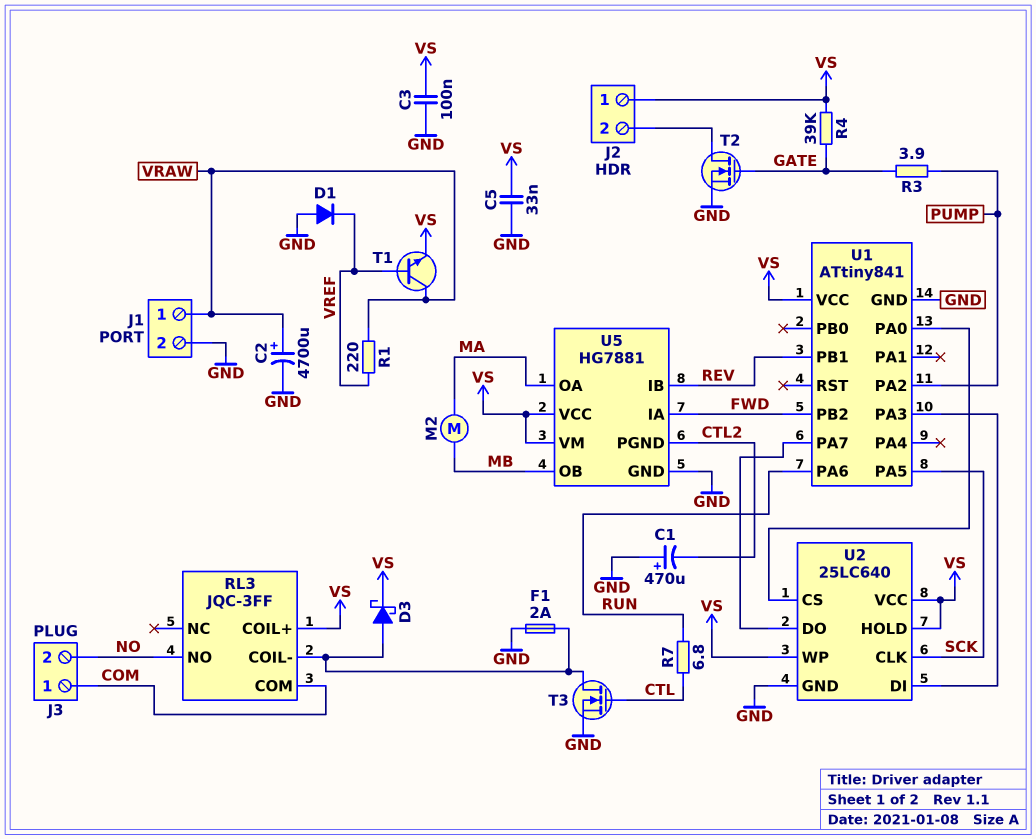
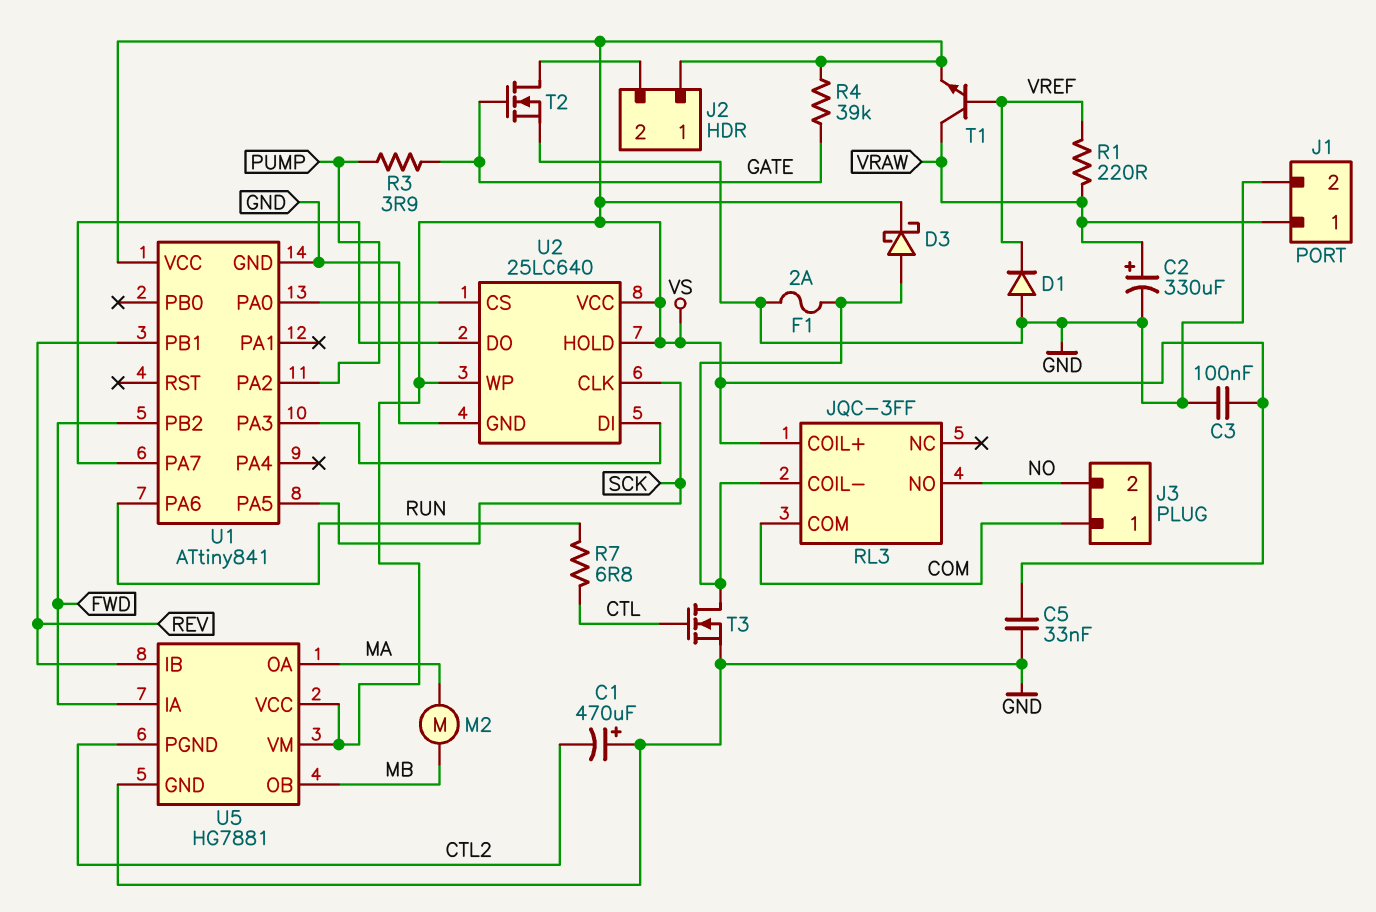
C2: 4700uF (plus VRAW, minus GND) -> 330uF (plus VRAW, minus GND)

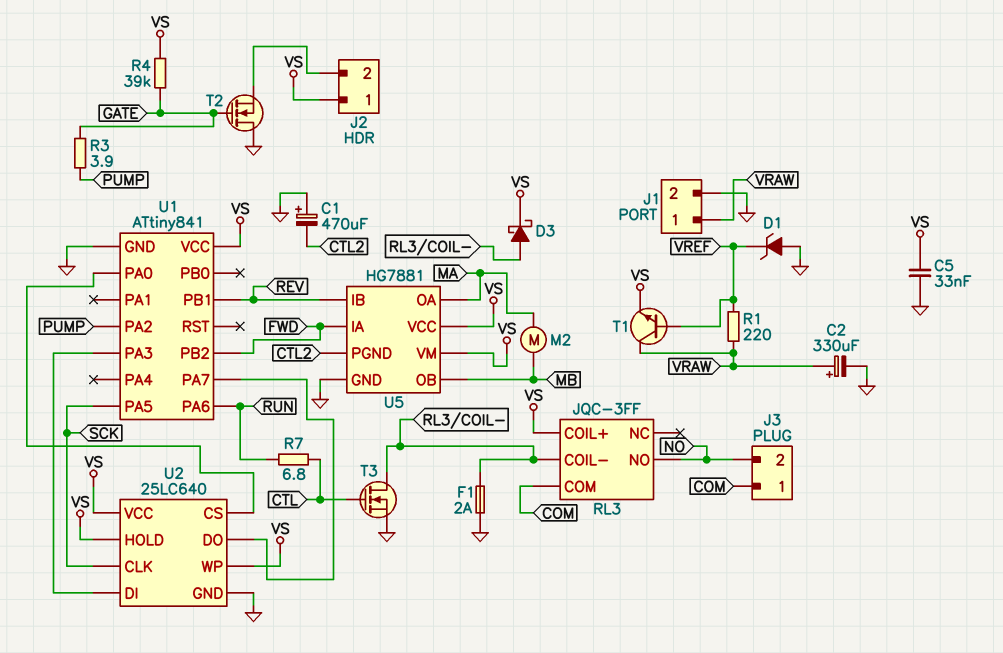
C3: 100nF (GND, VS) -> none
D1: diode (A GND, K VREF) -> zener (A GND, K VREF)
T2: NMOS (G GATE, D J2/2, S GND) -> NMOS (G GATE, D GND, S J2/2)

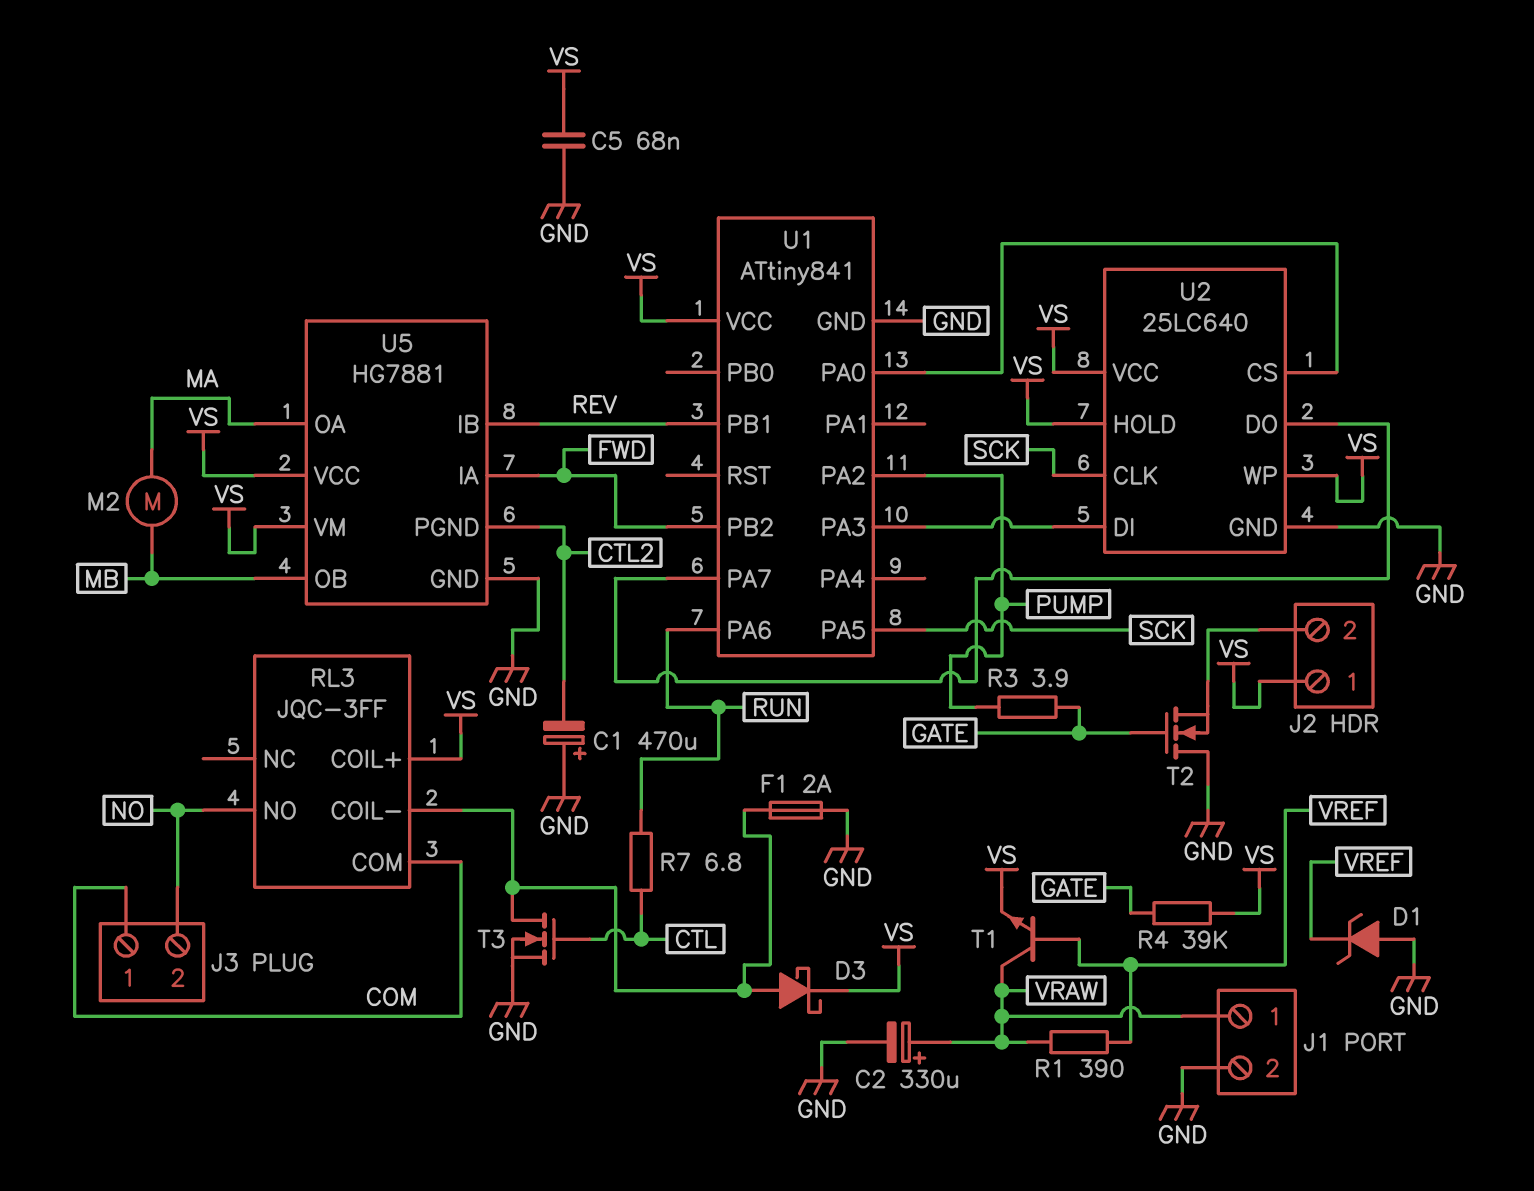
C5: 33nF (GND, VS) -> 68nF (GND, VS)
R1: 220 (VRAW, VREF) -> 390 (VRAW, VREF)

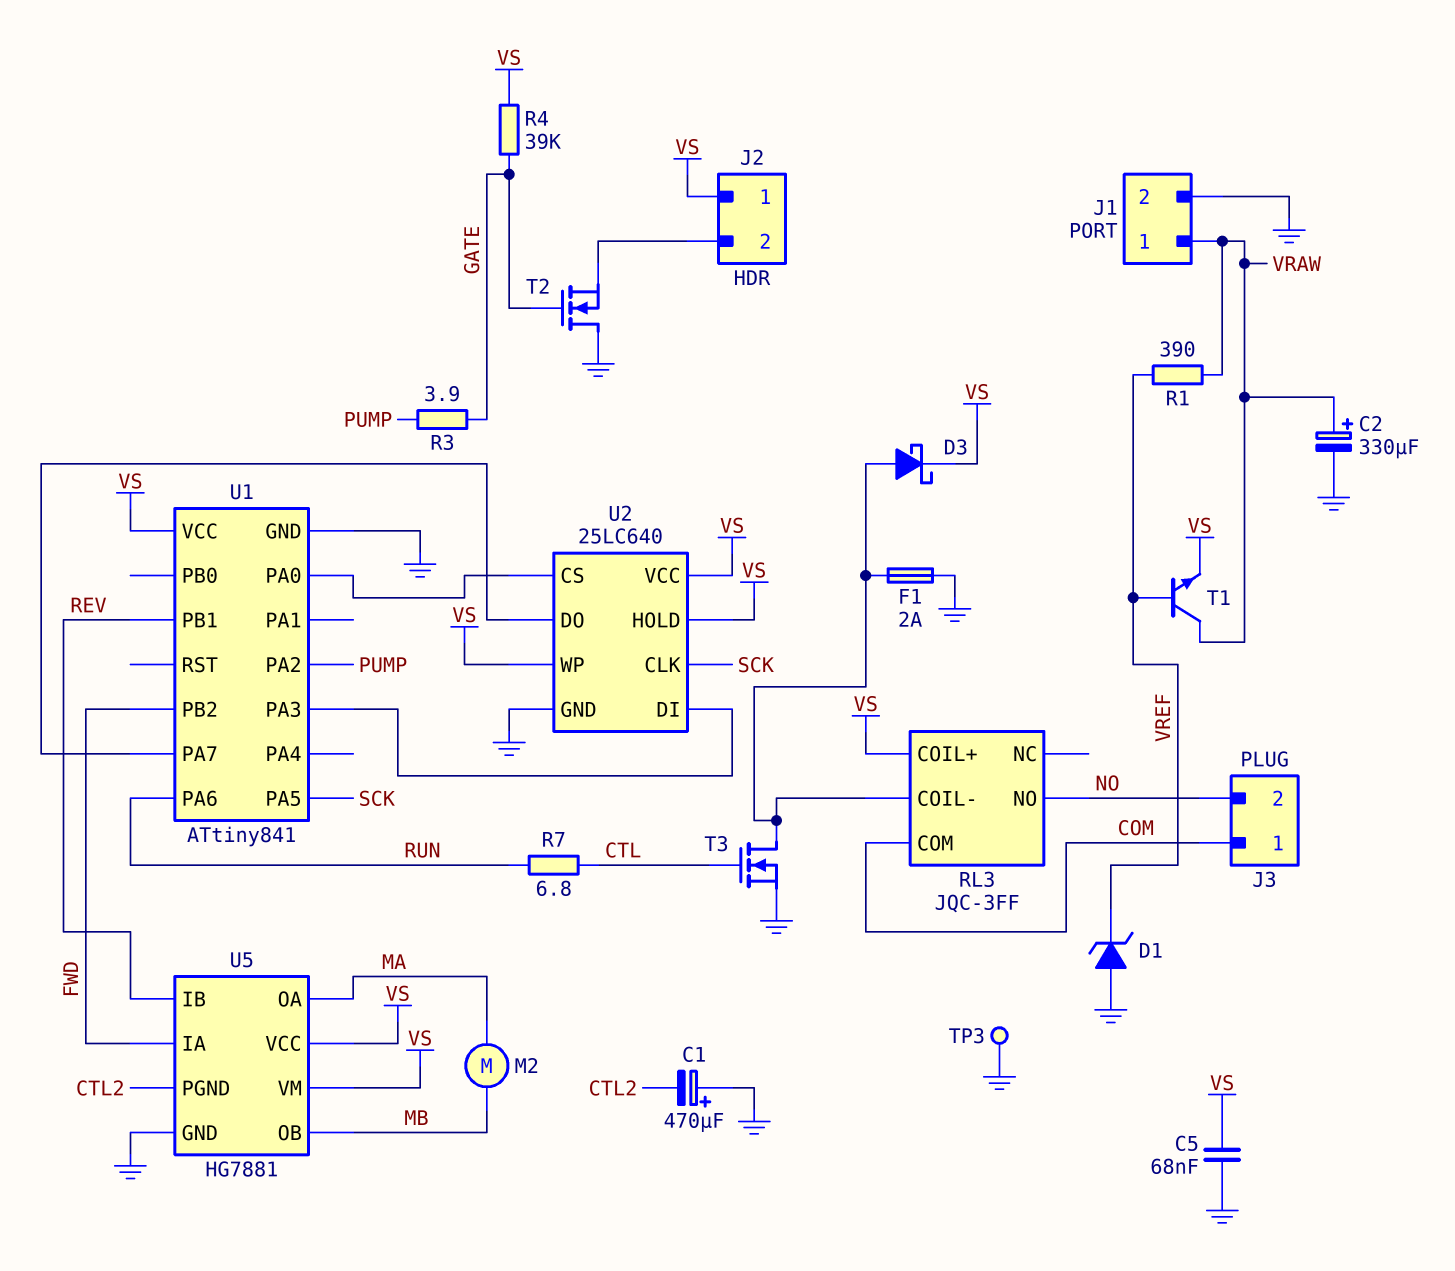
TP3: none -> test point (GND)

